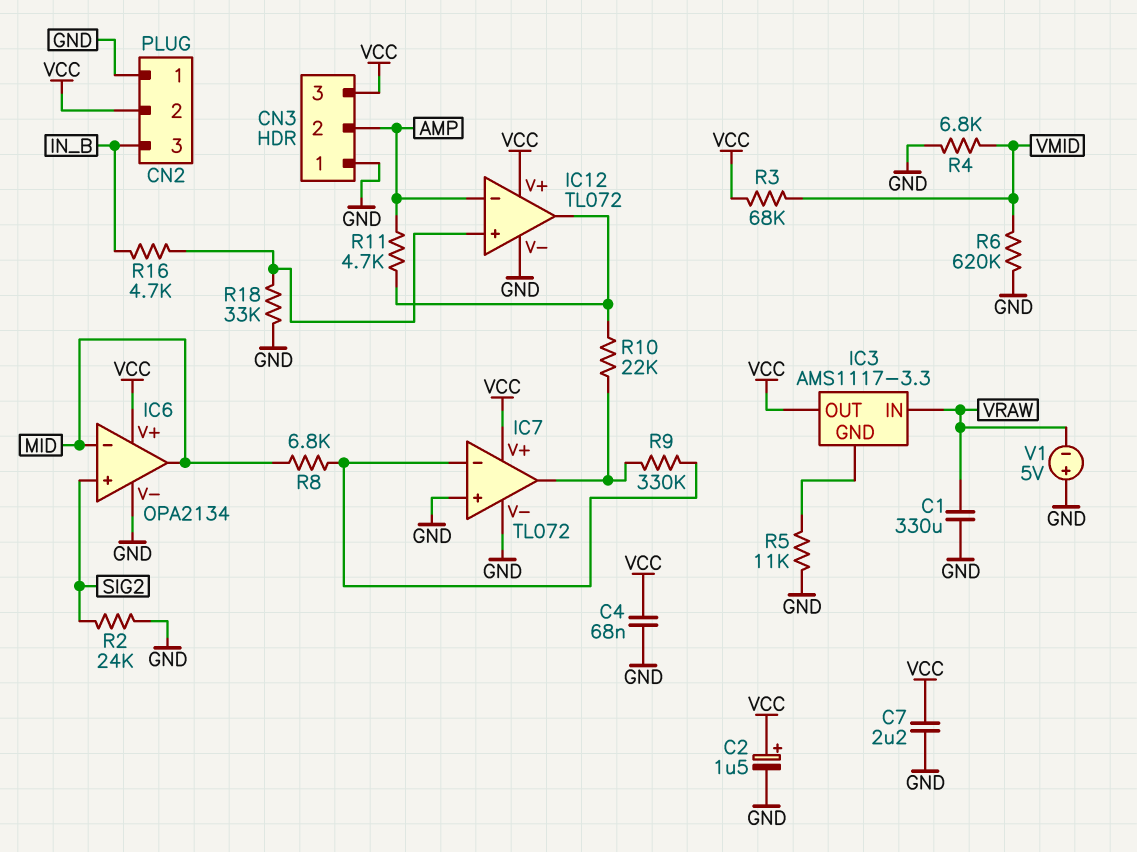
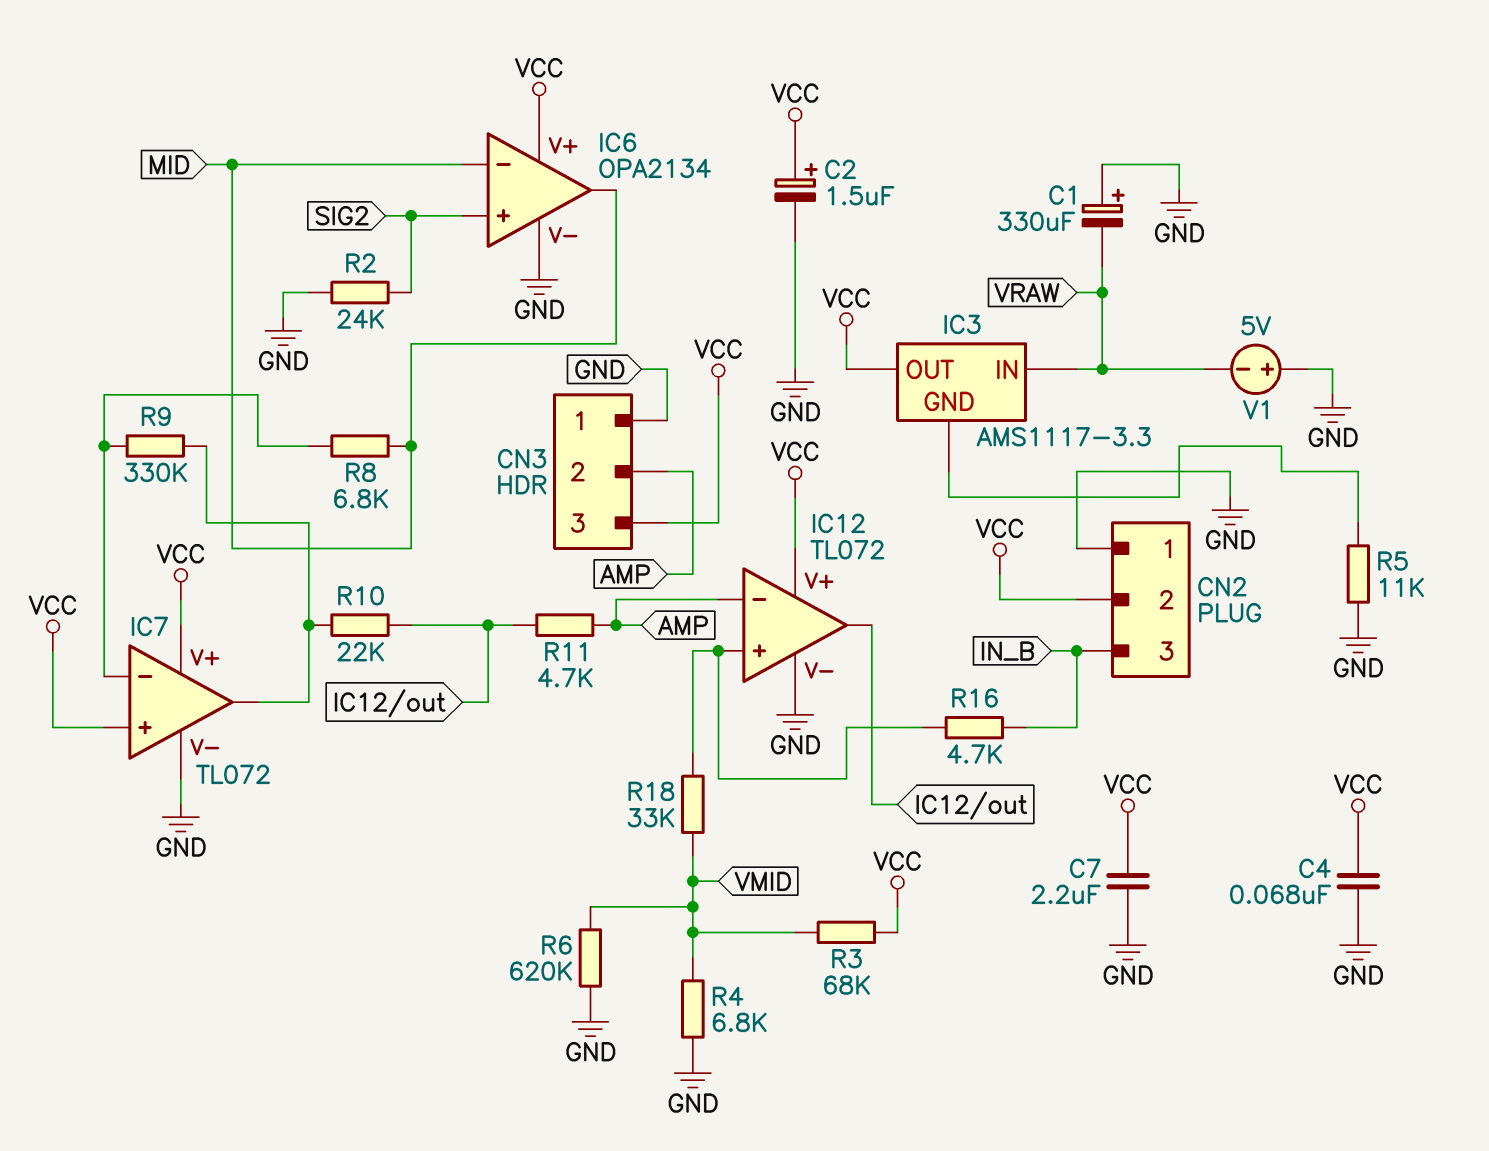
C1: 330uF (GND, VRAW) -> 330uF (plus GND, minus VRAW)
IC7 pin in+: GND -> VCC
R18: 33k (GND, IC12/in+) -> 33k (IC12/in+, VMID)

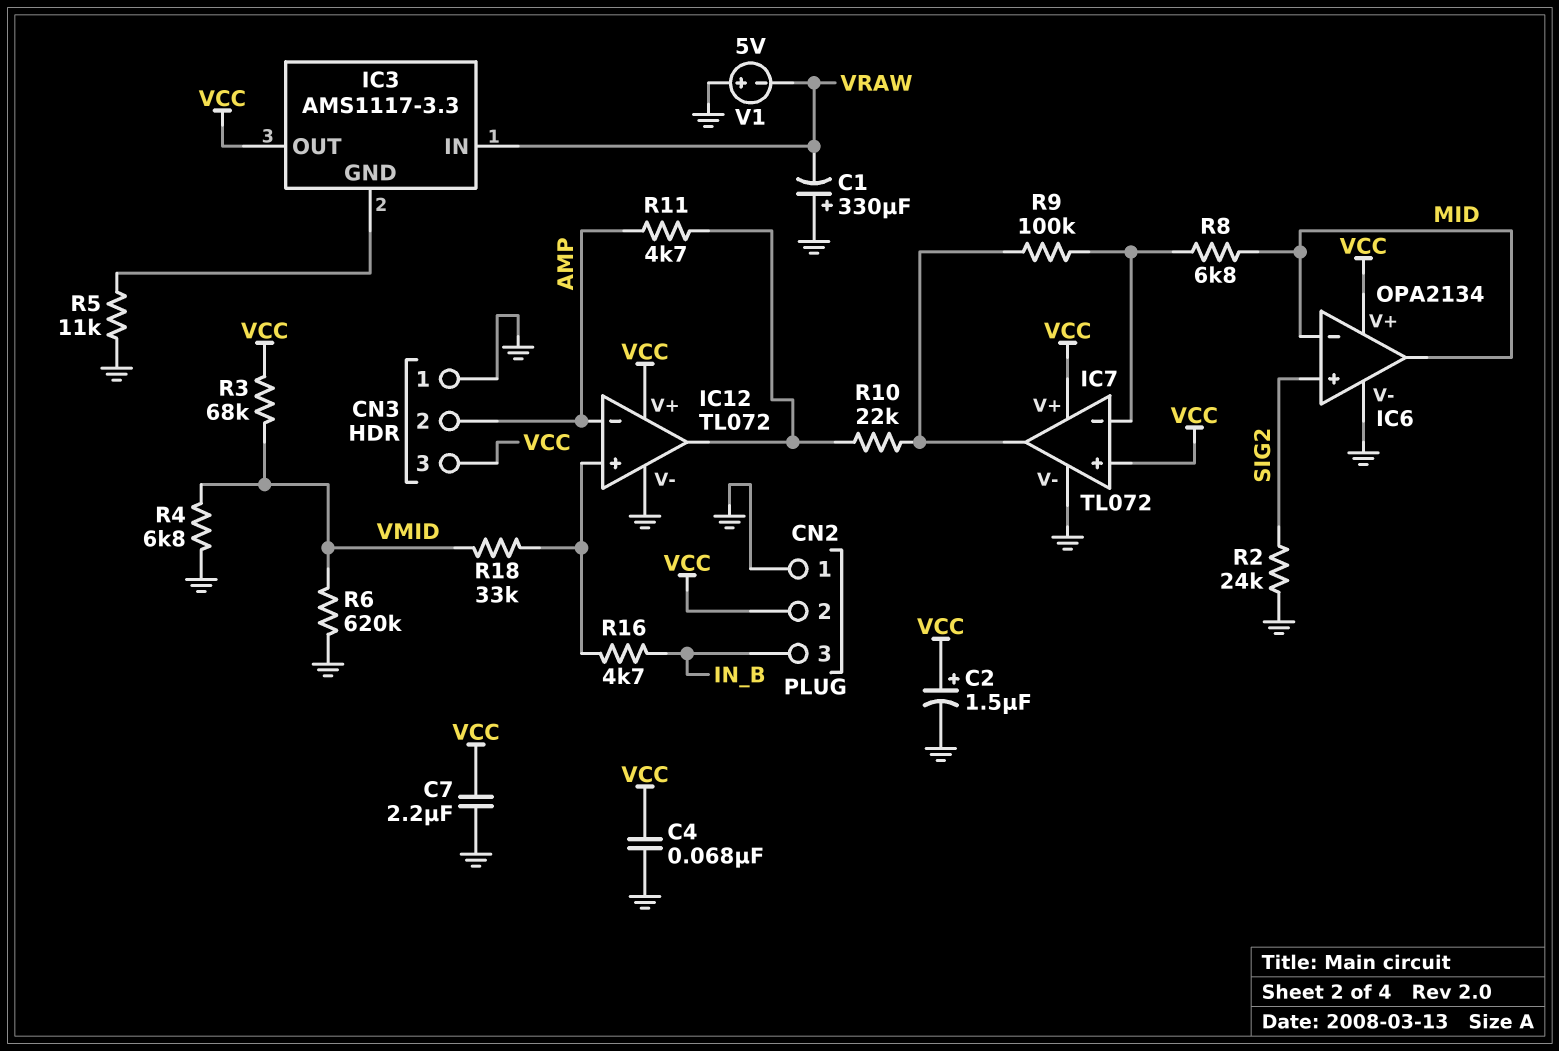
R9: 330k (IC7/in-, IC7/out) -> 100k (IC7/in-, IC7/out)

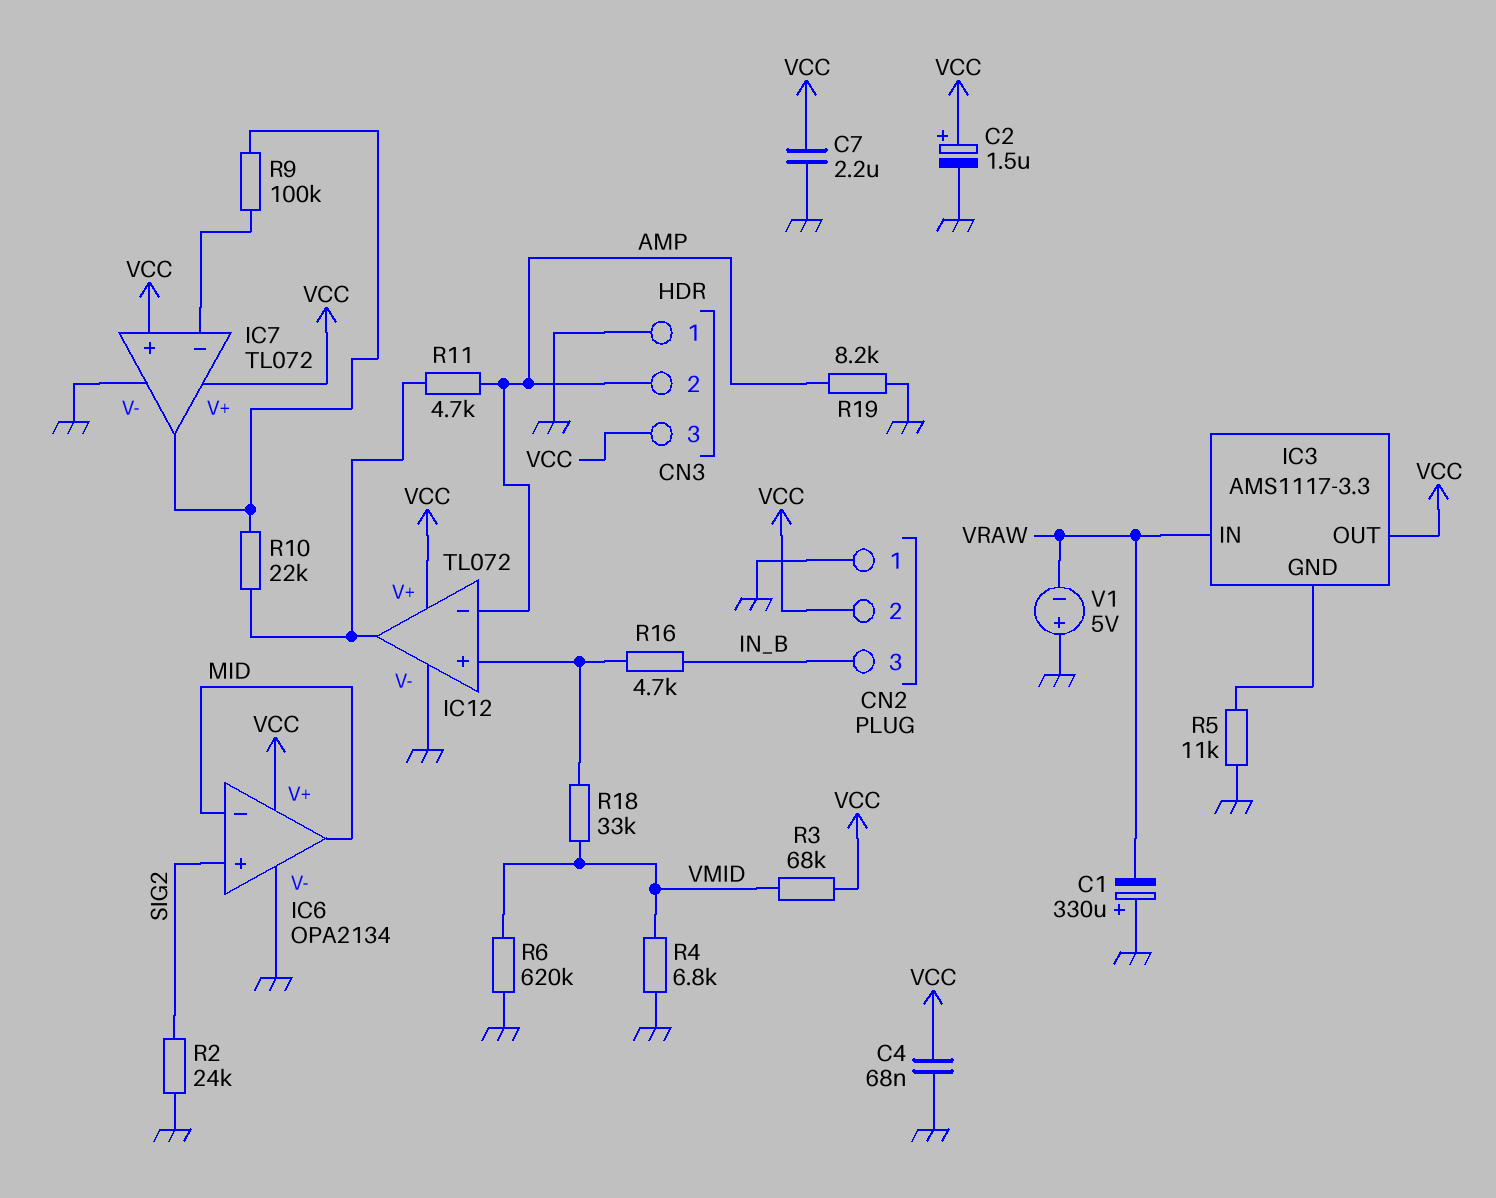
R8: 6.8k (IC7/in-, MID) -> none
R19: none -> 8.2k (AMP, GND)

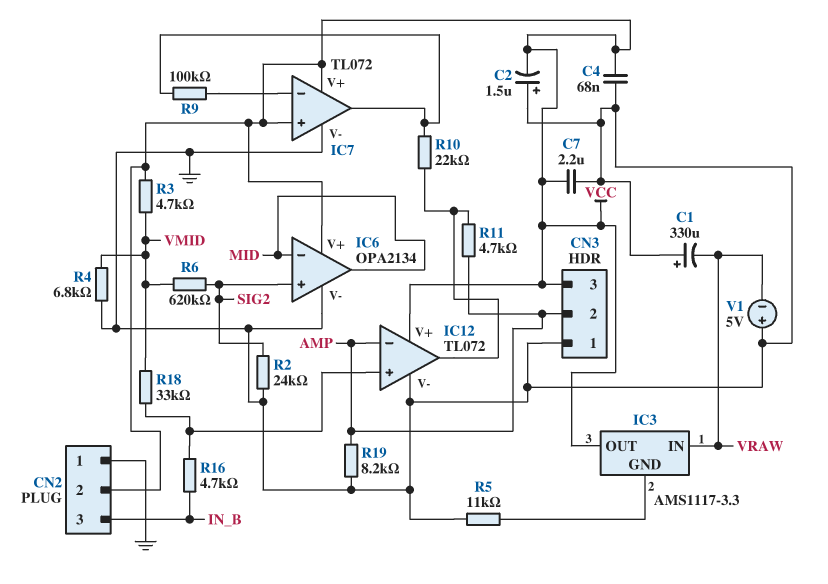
C2: 1.5uF (plus VCC, minus GND) -> 1.5uF (plus GND, minus VCC)
R3: 68k (VCC, VMID) -> 4.7k (VCC, VMID)
R6: 620k (GND, VMID) -> 620k (SIG2, VMID)

